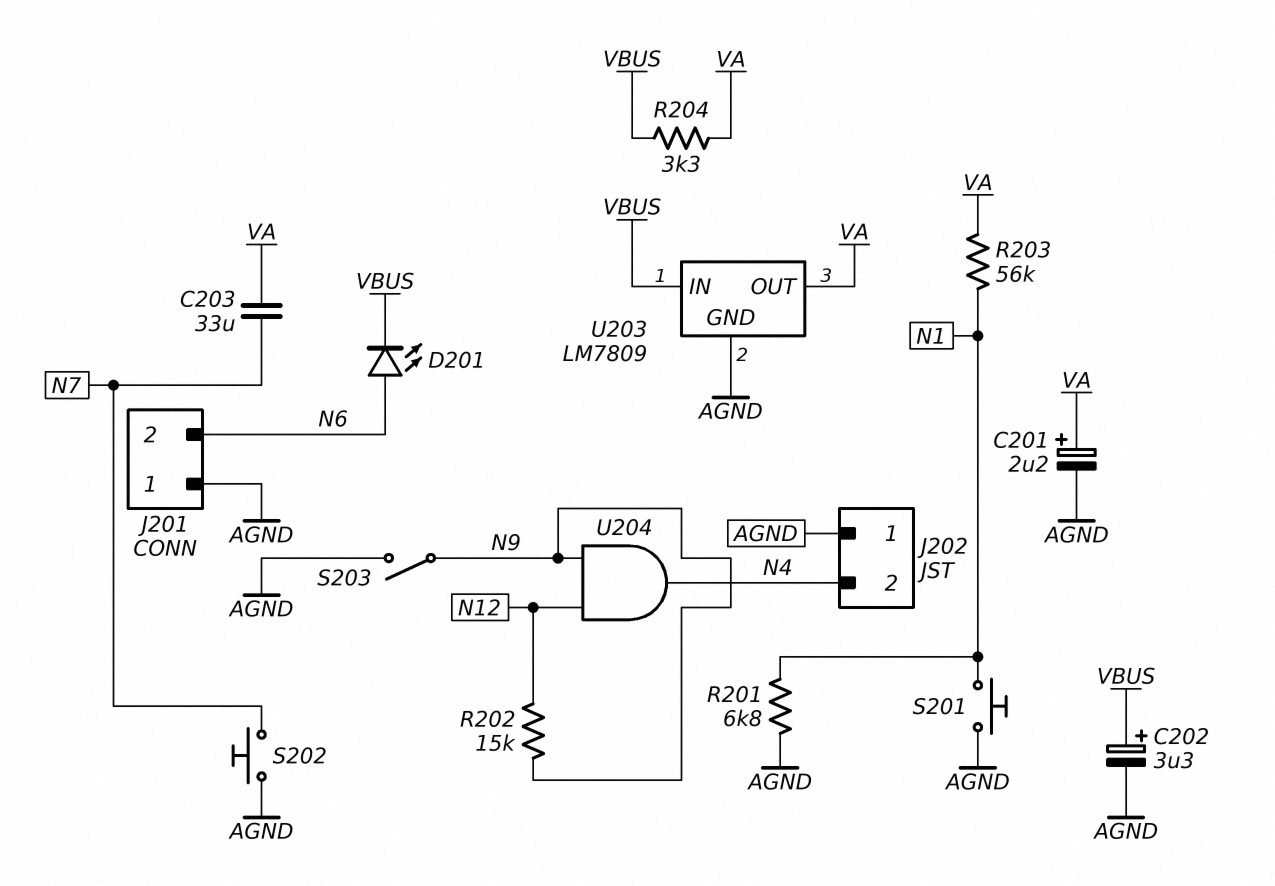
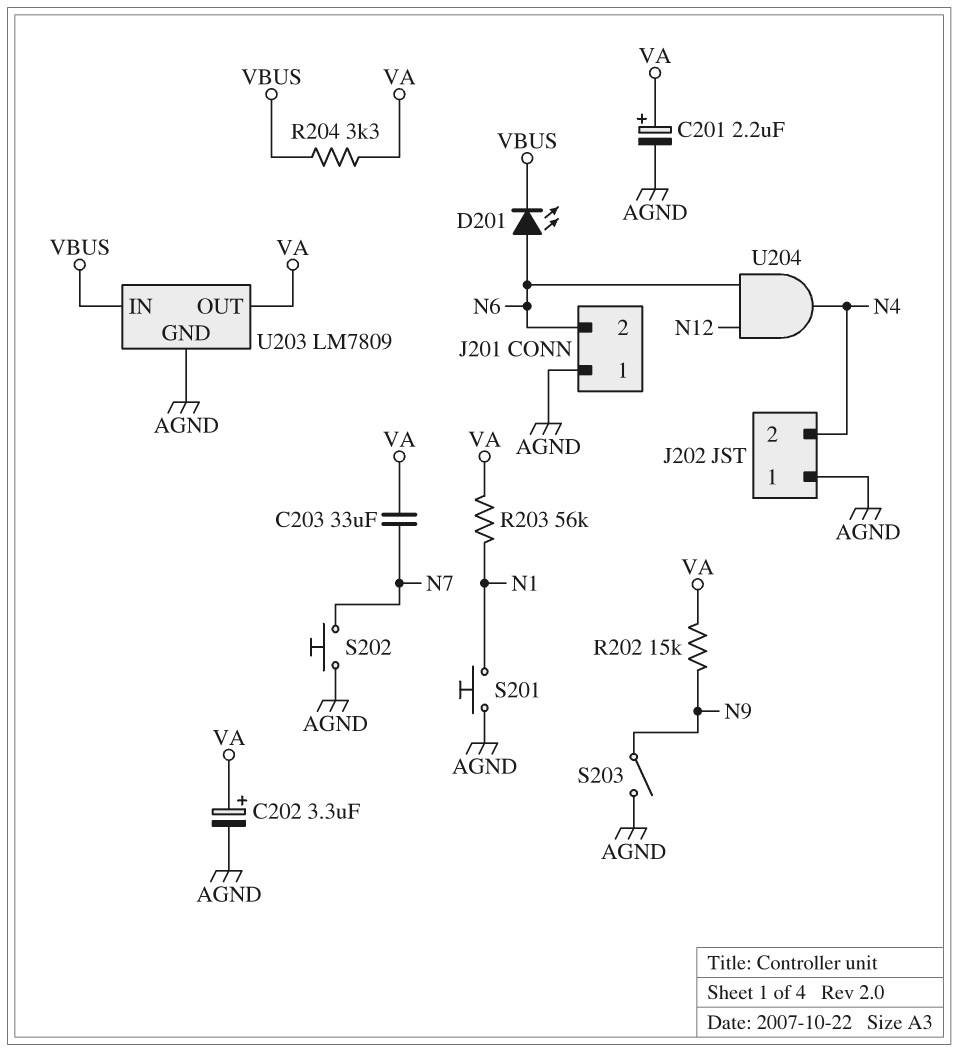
C202: 3.3uF (plus VBUS, minus AGND) -> 3.3uF (plus VA, minus AGND)
R201: 6.8k (AGND, N1) -> none
R202: 15k (N9, N12) -> 15k (N9, VA)
U204: AND (in N9, in N12, out N4) -> AND (in N6, in N12, out N4)

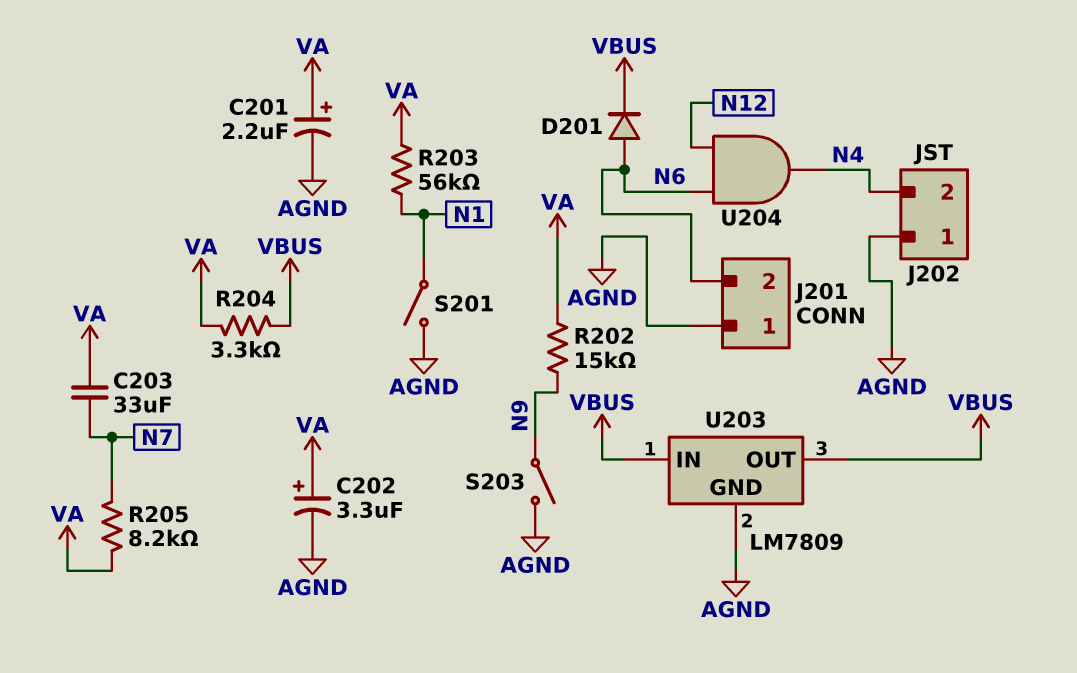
D201: LED (A N6, K VBUS) -> diode (A N6, K VBUS)
R205: none -> 8.2k (N7, VA)
S201: button (AGND, N1) -> switch (AGND, N1)
S202: button (AGND, N7) -> none
U203 pin OUT: VA -> VBUS

